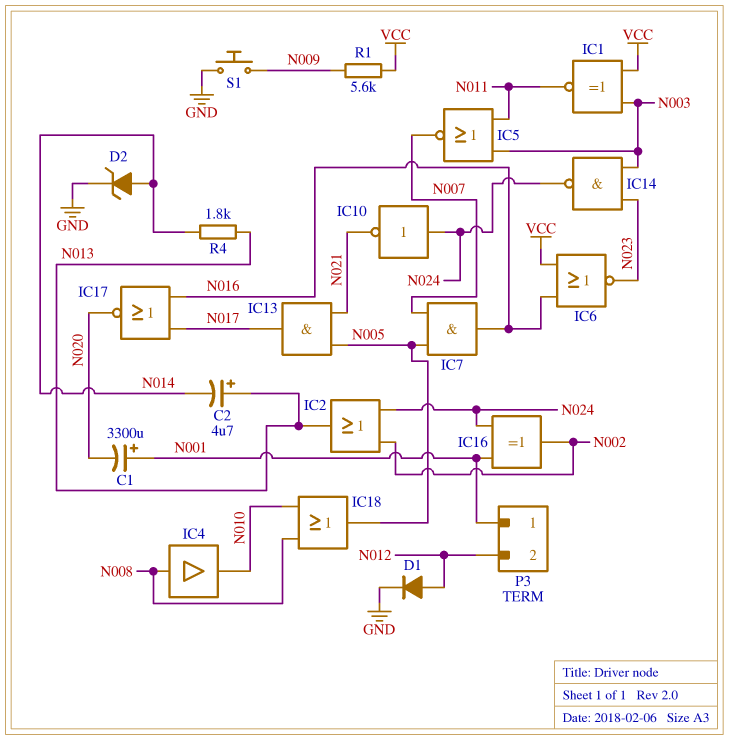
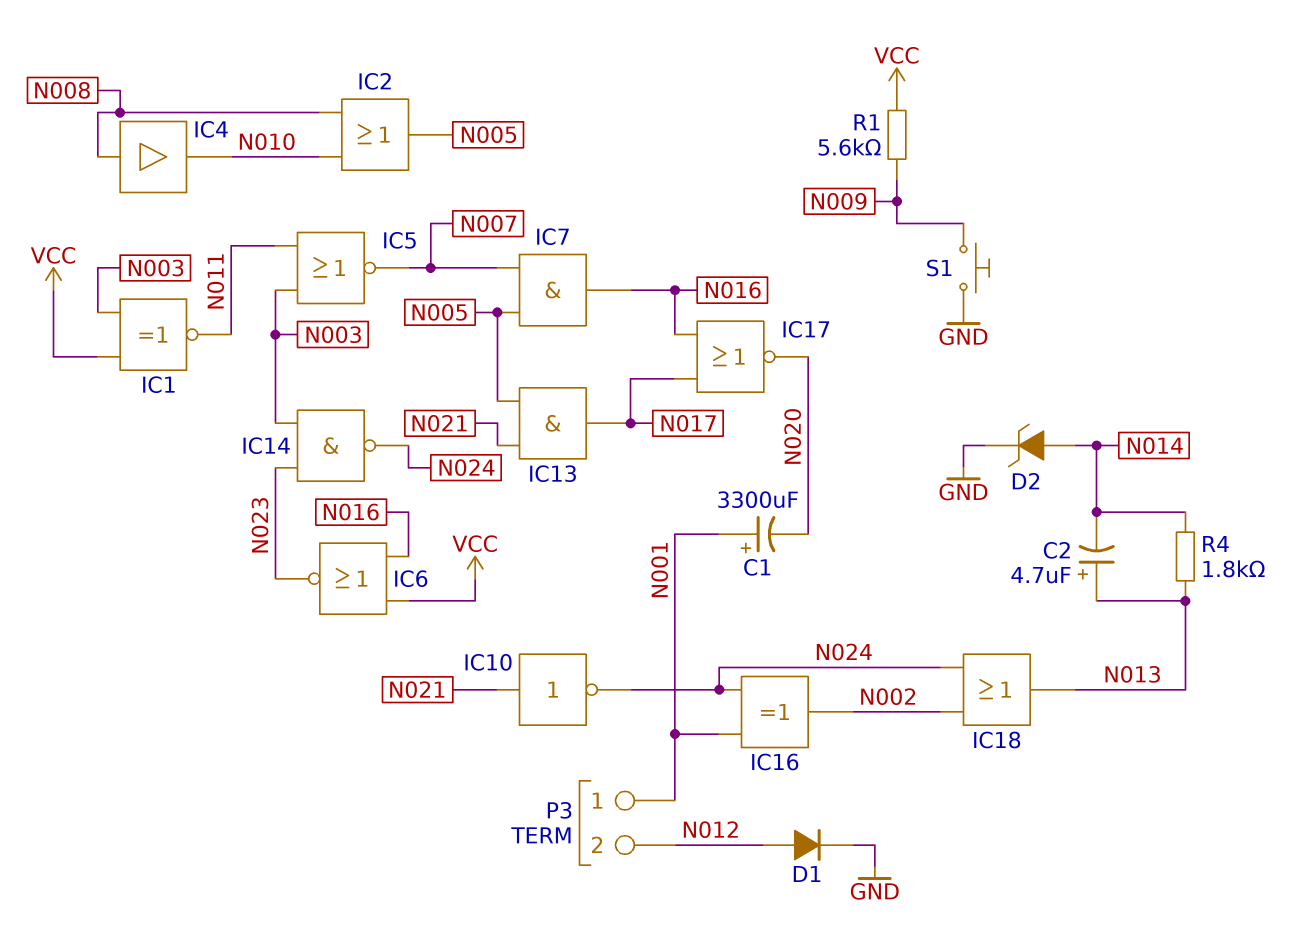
IC2: OR (in N002, in N024, out N013) -> OR (in N008, in N010, out N005)
IC10: NOT (in N024, out N021) -> NOT (in N021, out N024)
IC18: OR (in N008, in N010, out N005) -> OR (in N002, in N024, out N013)

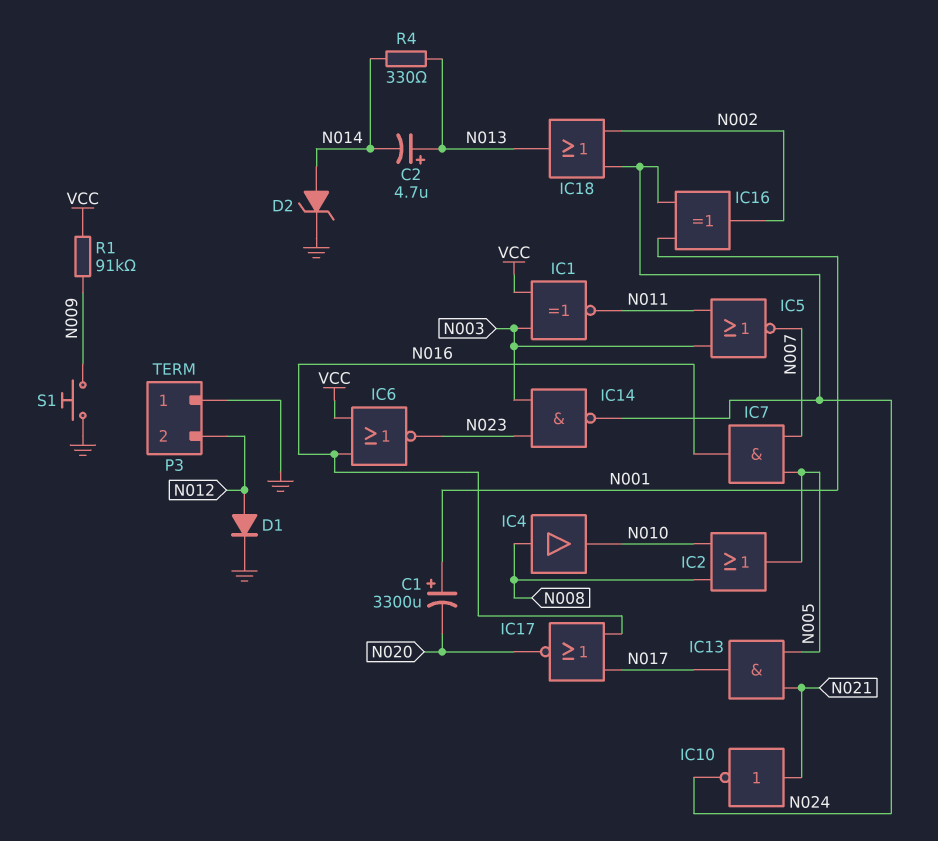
P3 pin 1: N001 -> GND
R1: 5.6k (N009, VCC) -> 91k (N009, VCC)
R4: 1.8k (N013, N014) -> 330 (N013, N014)

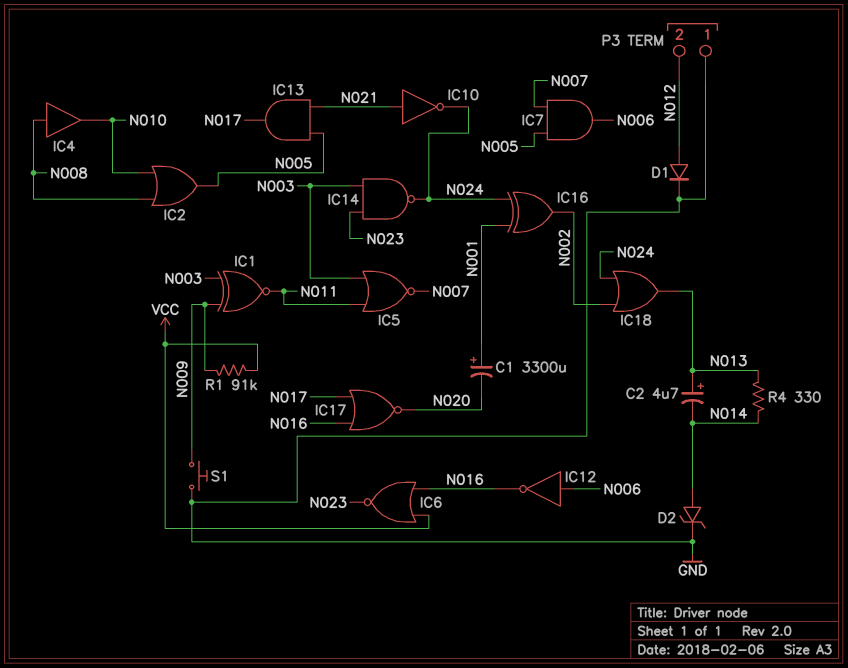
IC1: XNOR (in N003, in VCC, out N011) -> XNOR (in N003, in N009, out N011)
IC7: AND (in N005, in N007, out N016) -> AND (in N005, in N007, out N006)
IC12: none -> NOT (in N006, out N016)

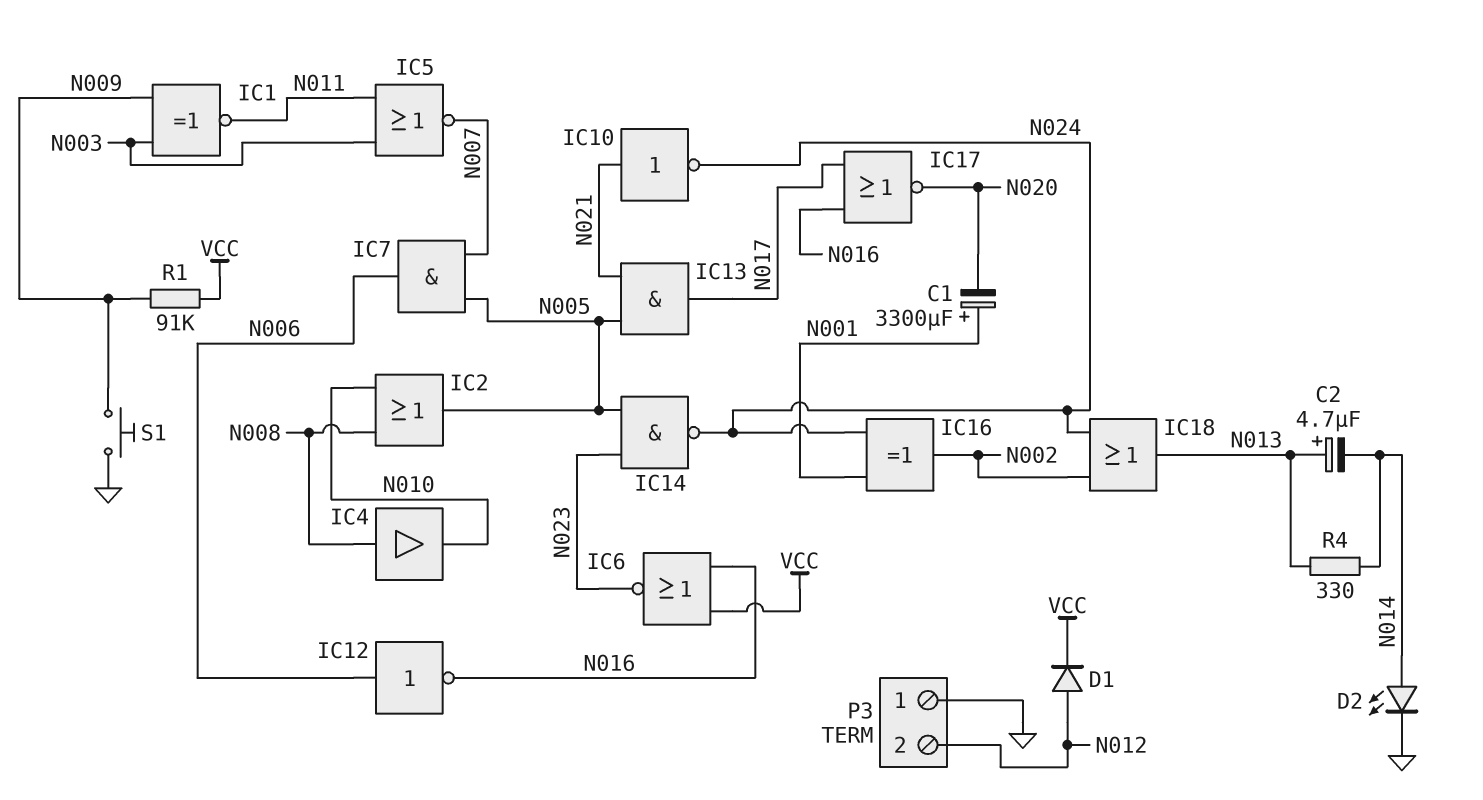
D1: diode (A N012, K GND) -> diode (A N012, K VCC)
D2: zener (A N014, K GND) -> LED (A N014, K GND)
IC14: NAND (in N003, in N023, out N024) -> NAND (in N005, in N023, out N024)

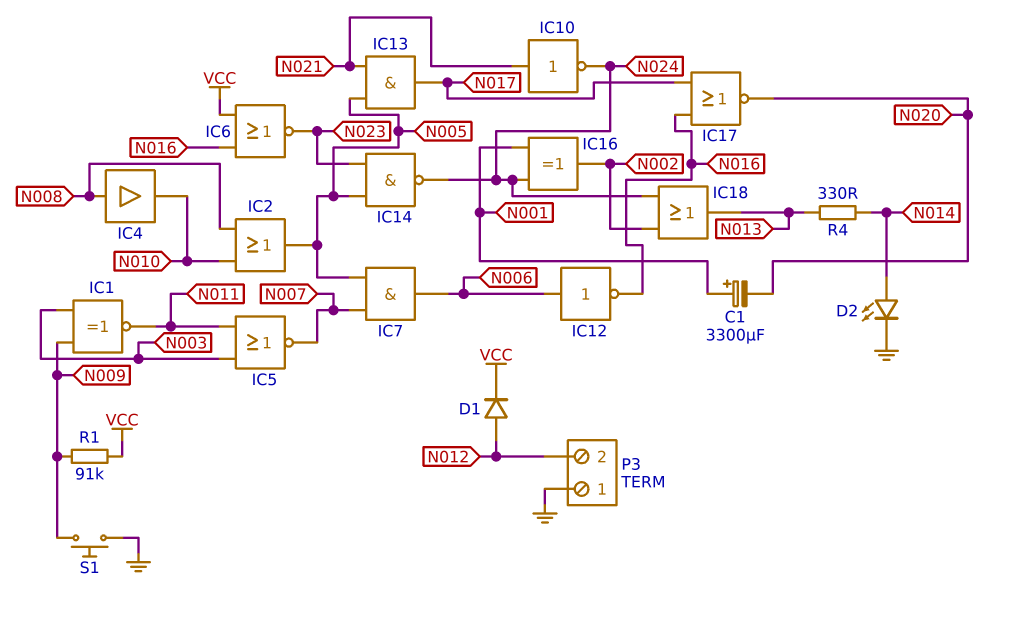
C2: 4.7uF (plus N013, minus N014) -> none

